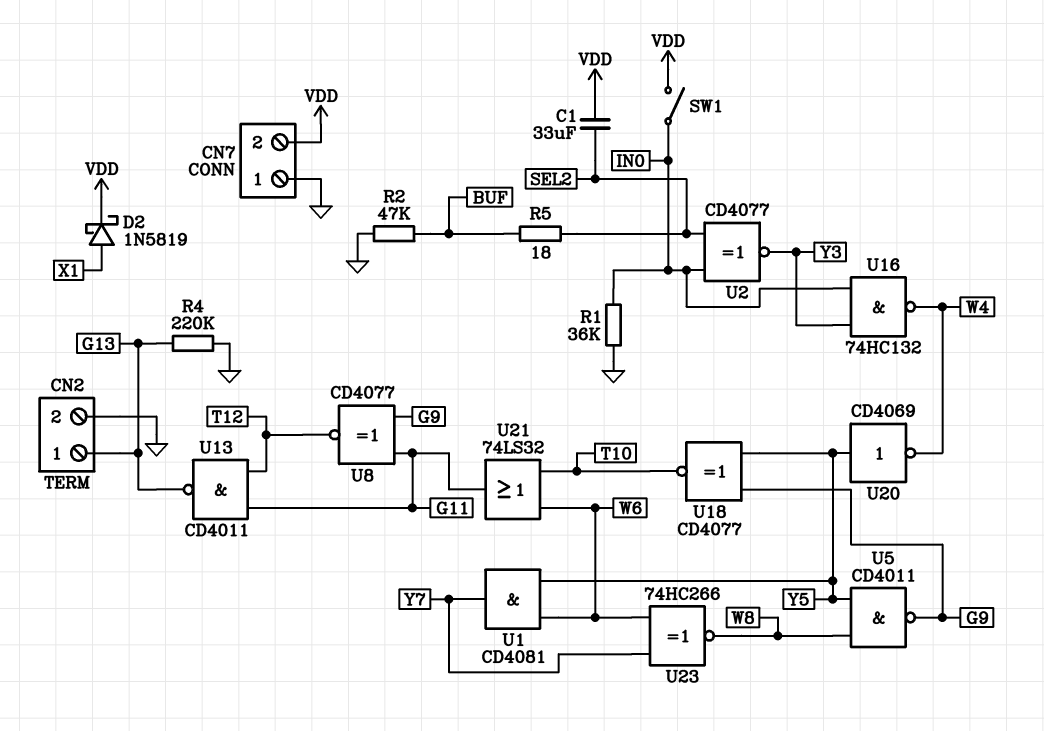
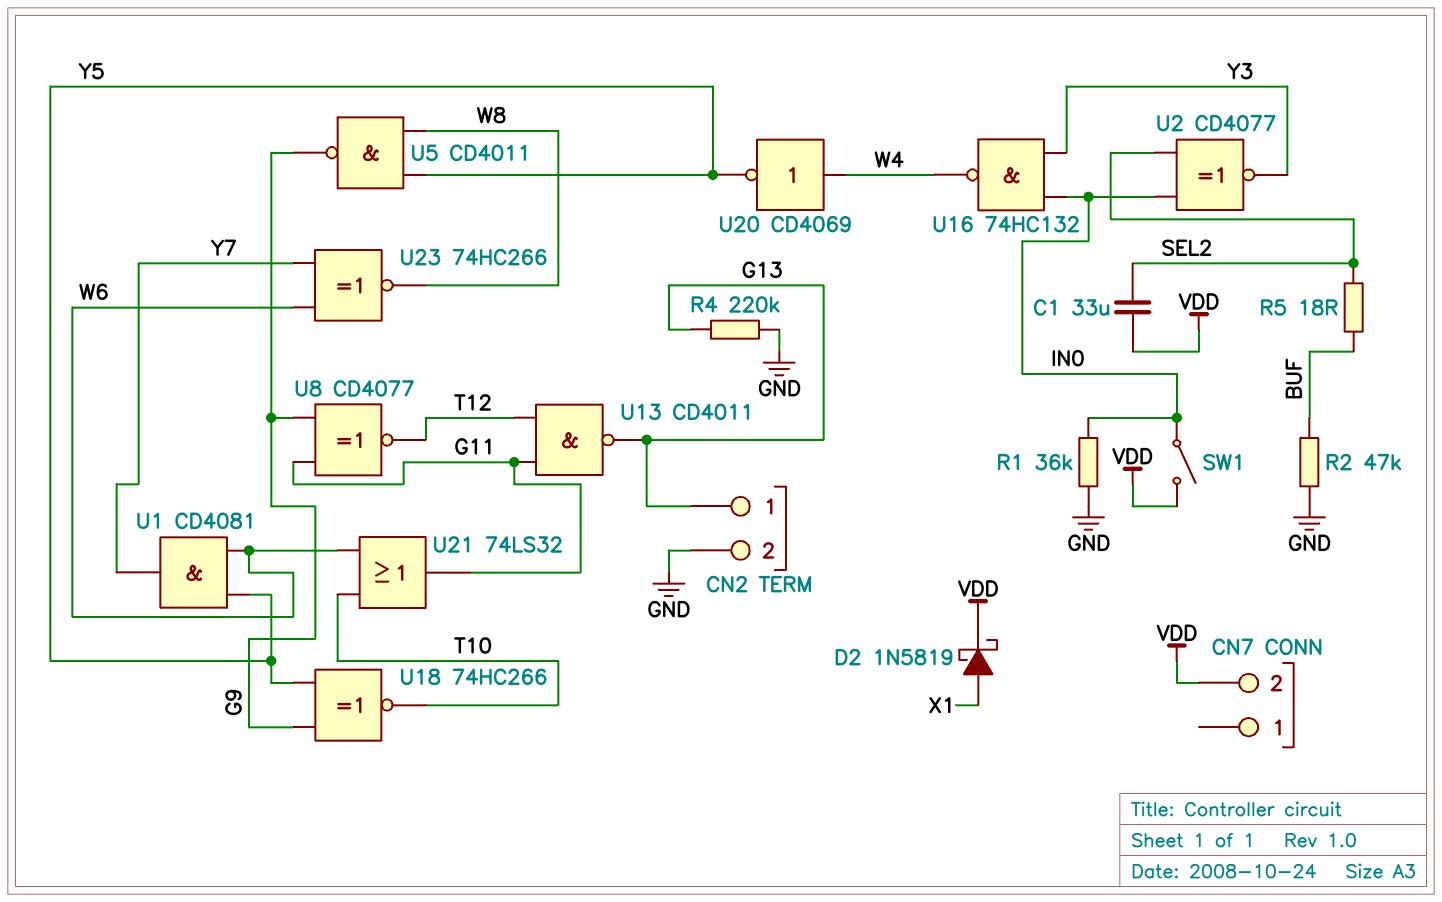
CN7 pin 1: GND -> none
U18: XNOR CD4077 (in G9, in Y5, out T10) -> XNOR 74HC266 (in G9, in Y5, out T10)
U20: NOT CD4069 (in Y5, out W4) -> NOT CD4069 (in W4, out Y5)

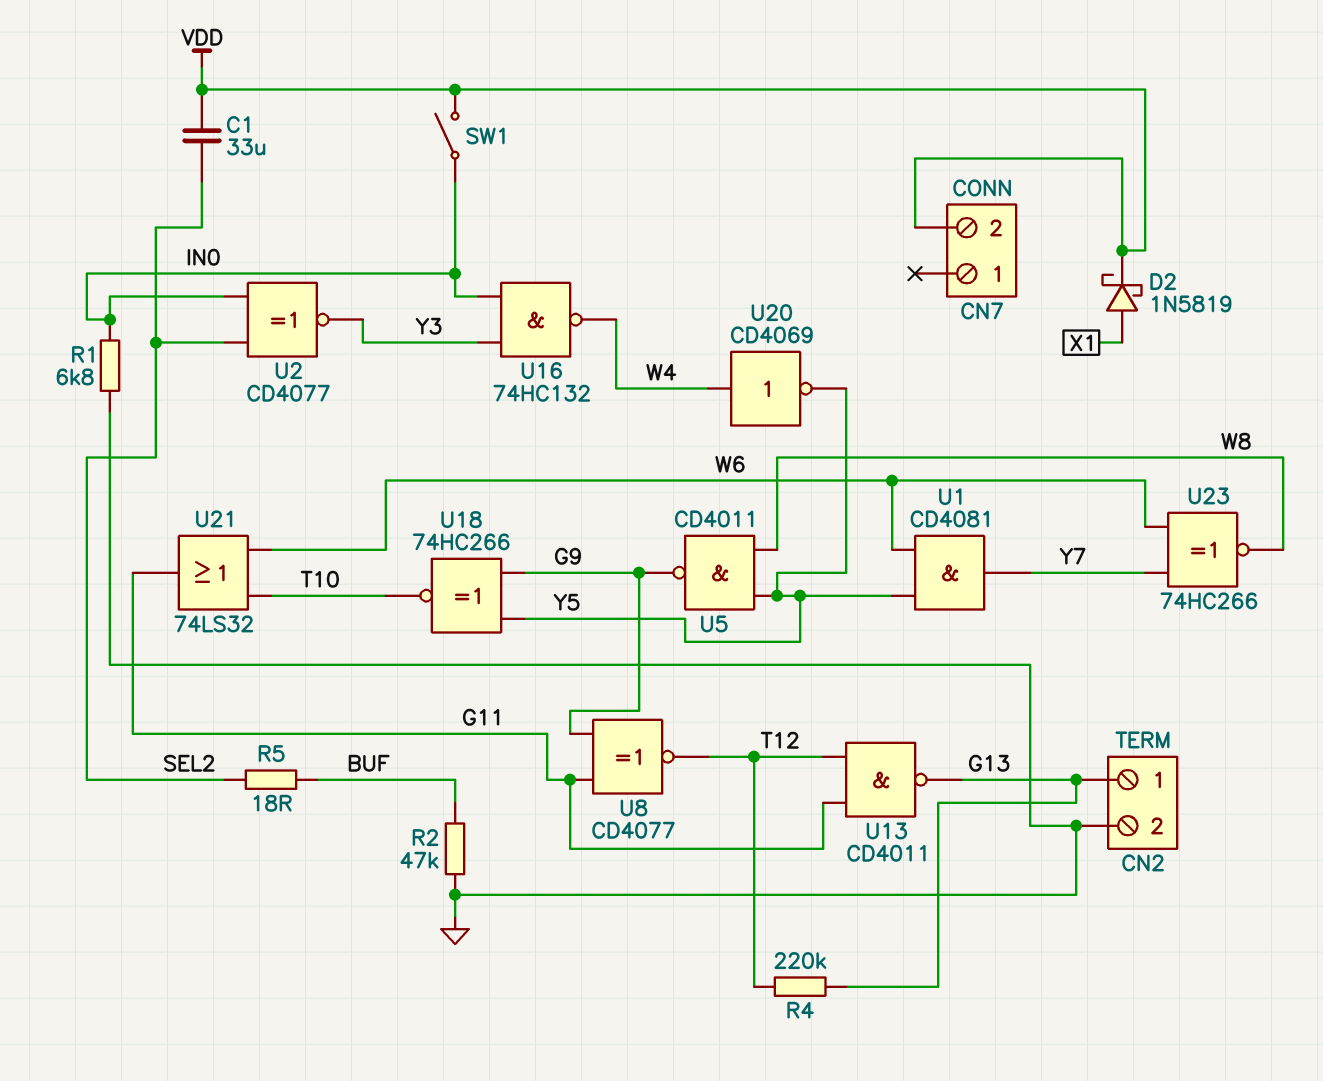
R1: 36k (GND, IN0) -> 6.8k (GND, IN0)
R4: 220k (G13, GND) -> 220k (G13, T12)

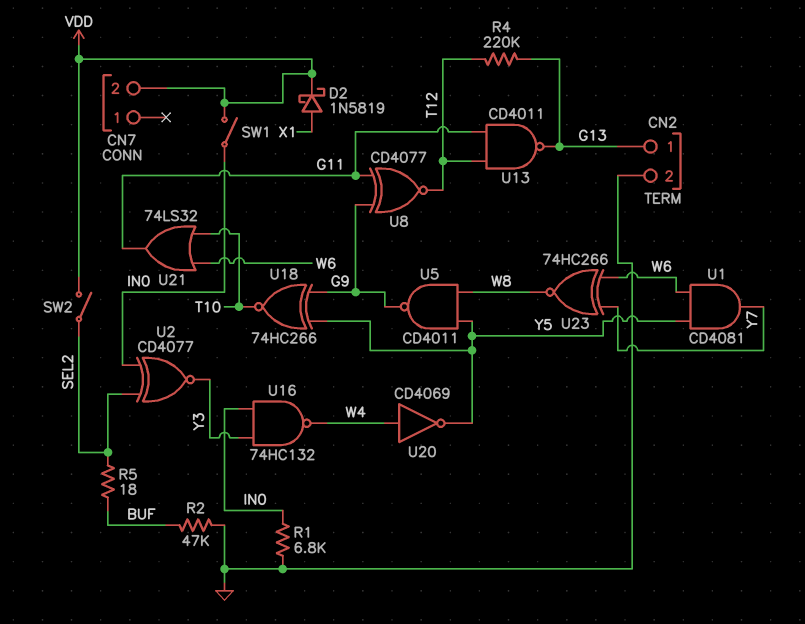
C1: 33uF (SEL2, VDD) -> none
SW2: none -> switch (SEL2, VDD)

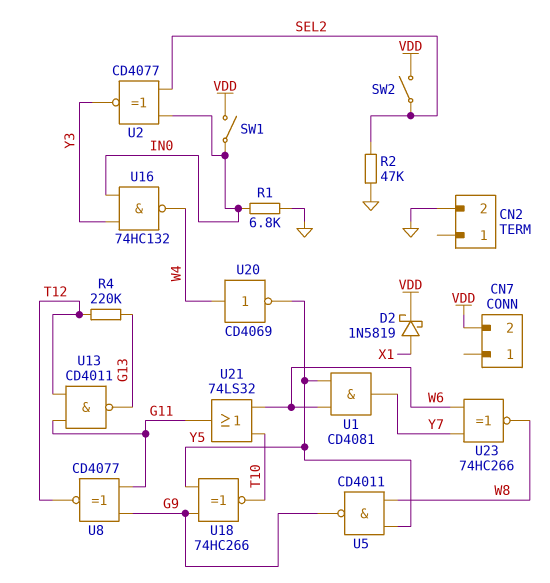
CN2 pin 1: G13 -> none
R2: 47k (BUF, GND) -> 47k (GND, SEL2)
R5: 18 (BUF, SEL2) -> none

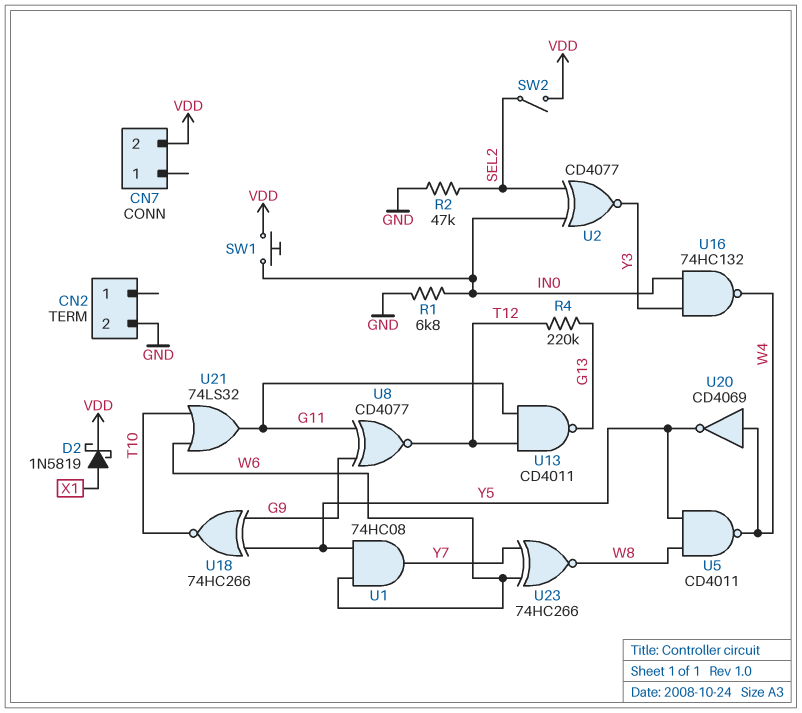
SW1: switch (IN0, VDD) -> button (IN0, VDD)
U1: AND CD4081 (in W6, in Y5, out Y7) -> AND 74HC08 (in W6, in Y5, out Y7)
U5: NAND CD4011 (in W8, in Y5, out G9) -> NAND CD4011 (in W8, in Y5, out W4)

